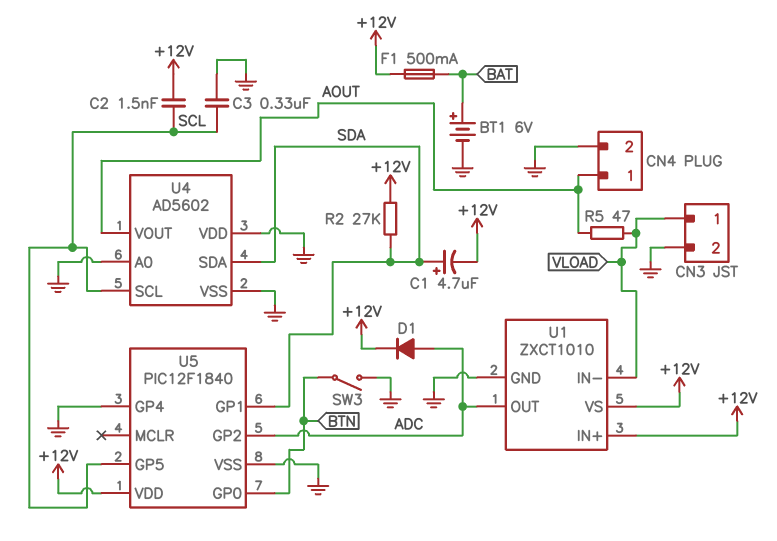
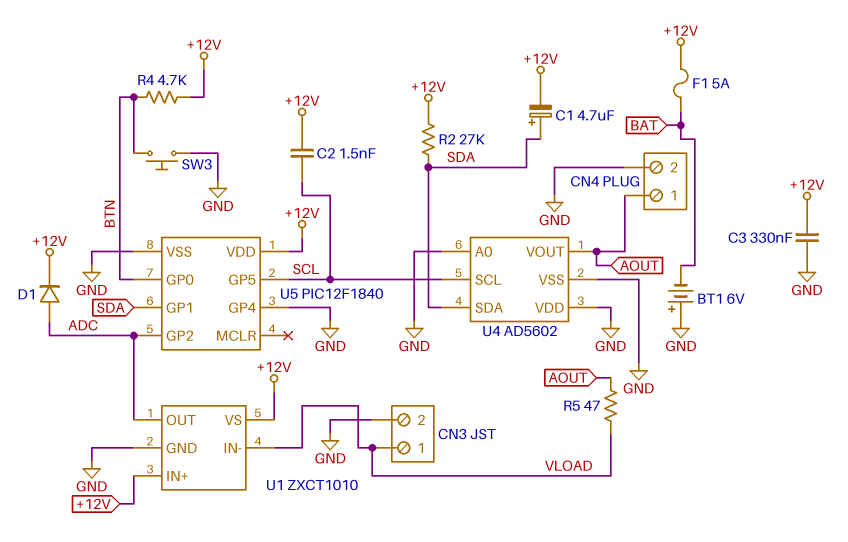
BT1: 6V (plus BAT, minus GND) -> 6V (plus GND, minus BAT)
C3: 330nF (GND, SCL) -> 330nF (+12V, GND)
F1: 500mA (+12V, BAT) -> 5A (+12V, BAT)
R4: none -> 4.7k (+12V, BTN)
SW3: switch (BTN, GND) -> button (BTN, GND)

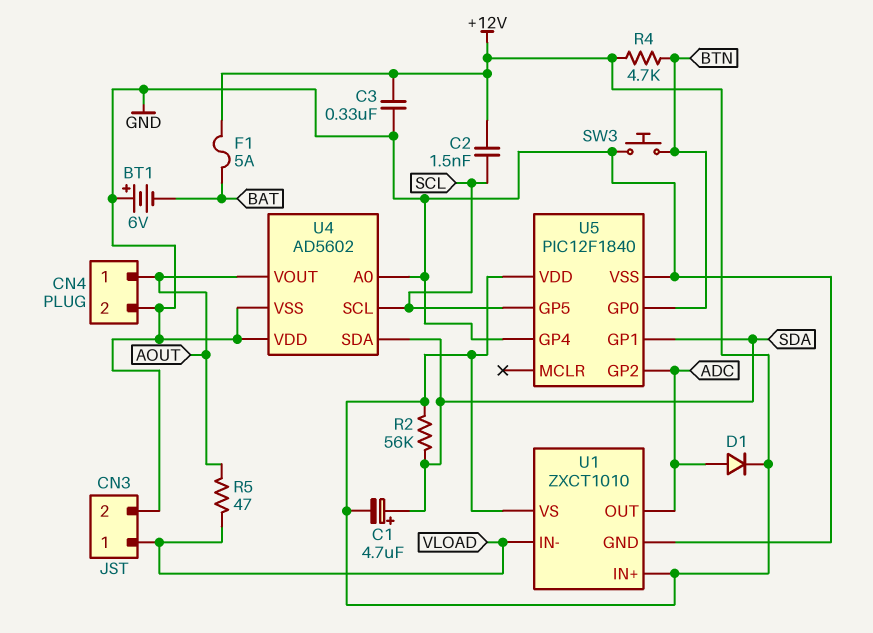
R2: 27k (+12V, SDA) -> 56k (+12V, SDA)

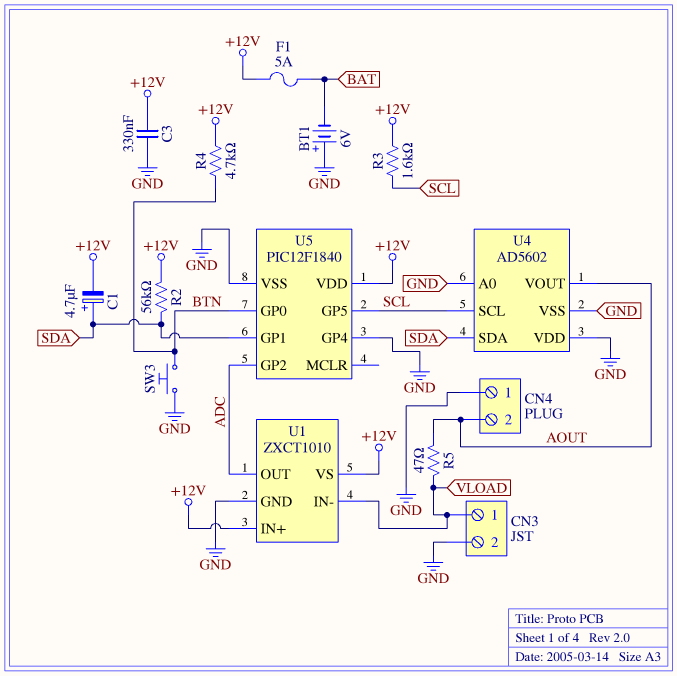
C2: 1.5nF (+12V, SCL) -> none
CN4 pin 1: AOUT -> GND
CN4 pin 2: GND -> AOUT
D1: diode (A ADC, K +12V) -> none
R3: none -> 1.6k (+12V, SCL)

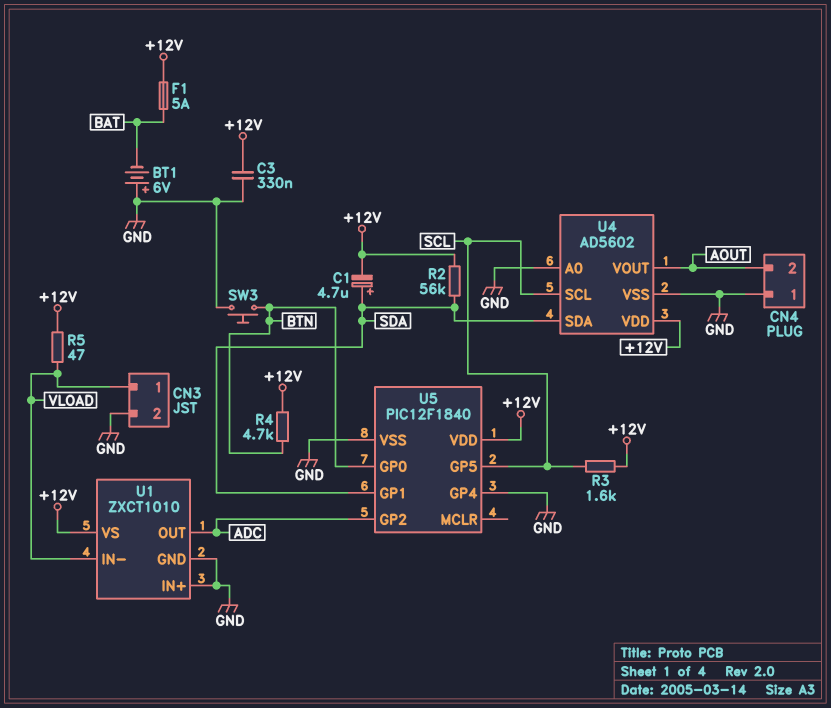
R5: 47 (AOUT, VLOAD) -> 47 (+12V, VLOAD)
U1 pin IN+: +12V -> GND
U4 pin VDD: GND -> +12V

